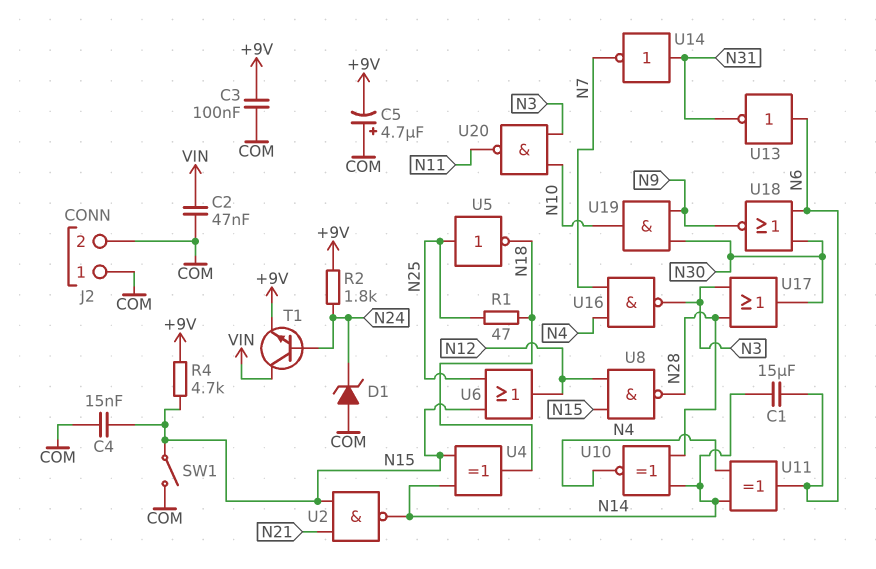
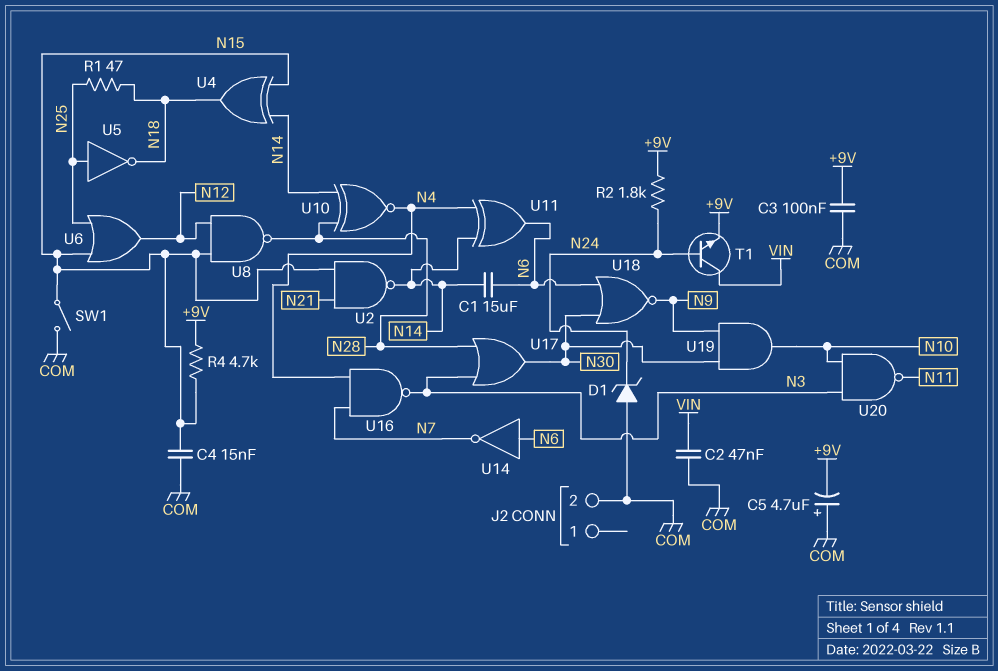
J2 pin 1: COM -> none
U13: NOT (in N6, out N31) -> none
U14: NOT (in N31, out N7) -> NOT (in N6, out N7)

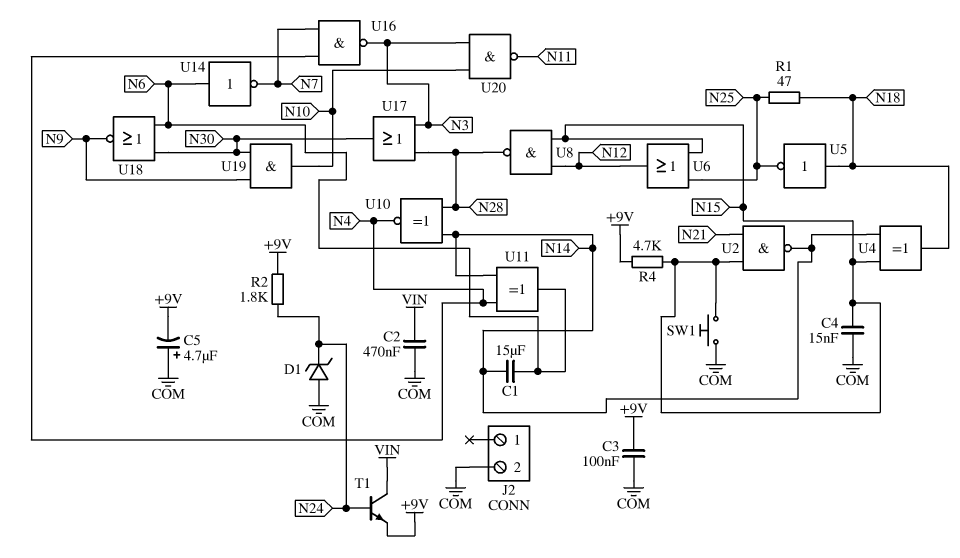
C2: 47nF (COM, VIN) -> 470nF (COM, VIN)
SW1: switch (COM, N15) -> button (COM, N15)
U5: NOT (in N25, out N18) -> NOT (in N18, out N25)

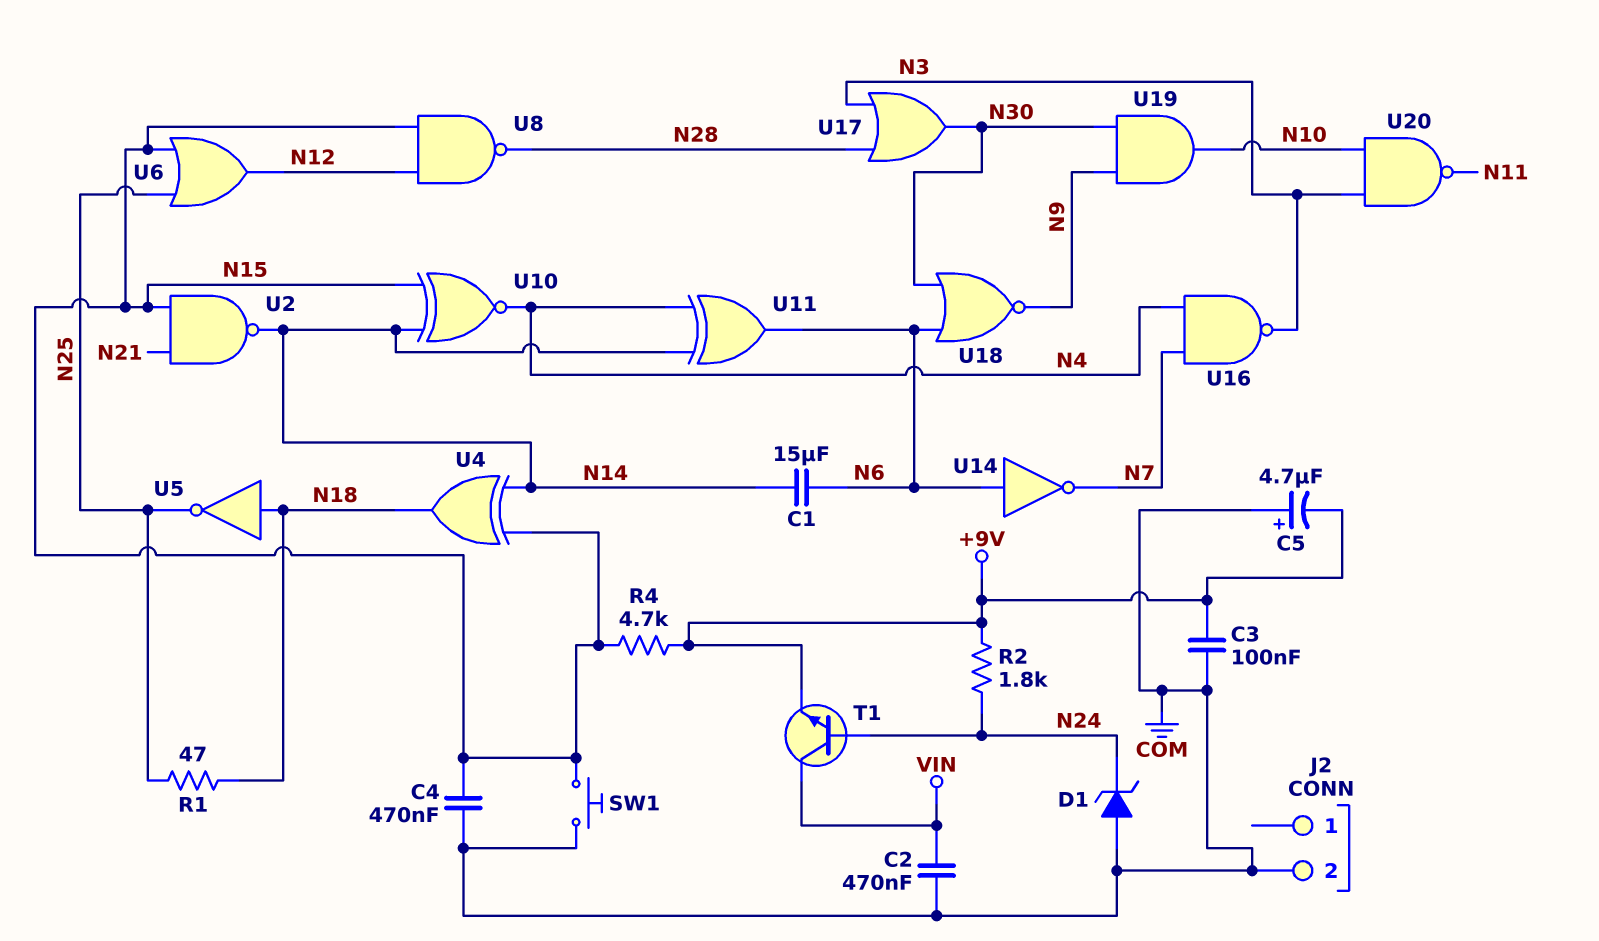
C4: 15nF (COM, N15) -> 470nF (COM, N15)
U10: XNOR (in N14, in N28, out N4) -> XNOR (in N14, in N15, out N4)

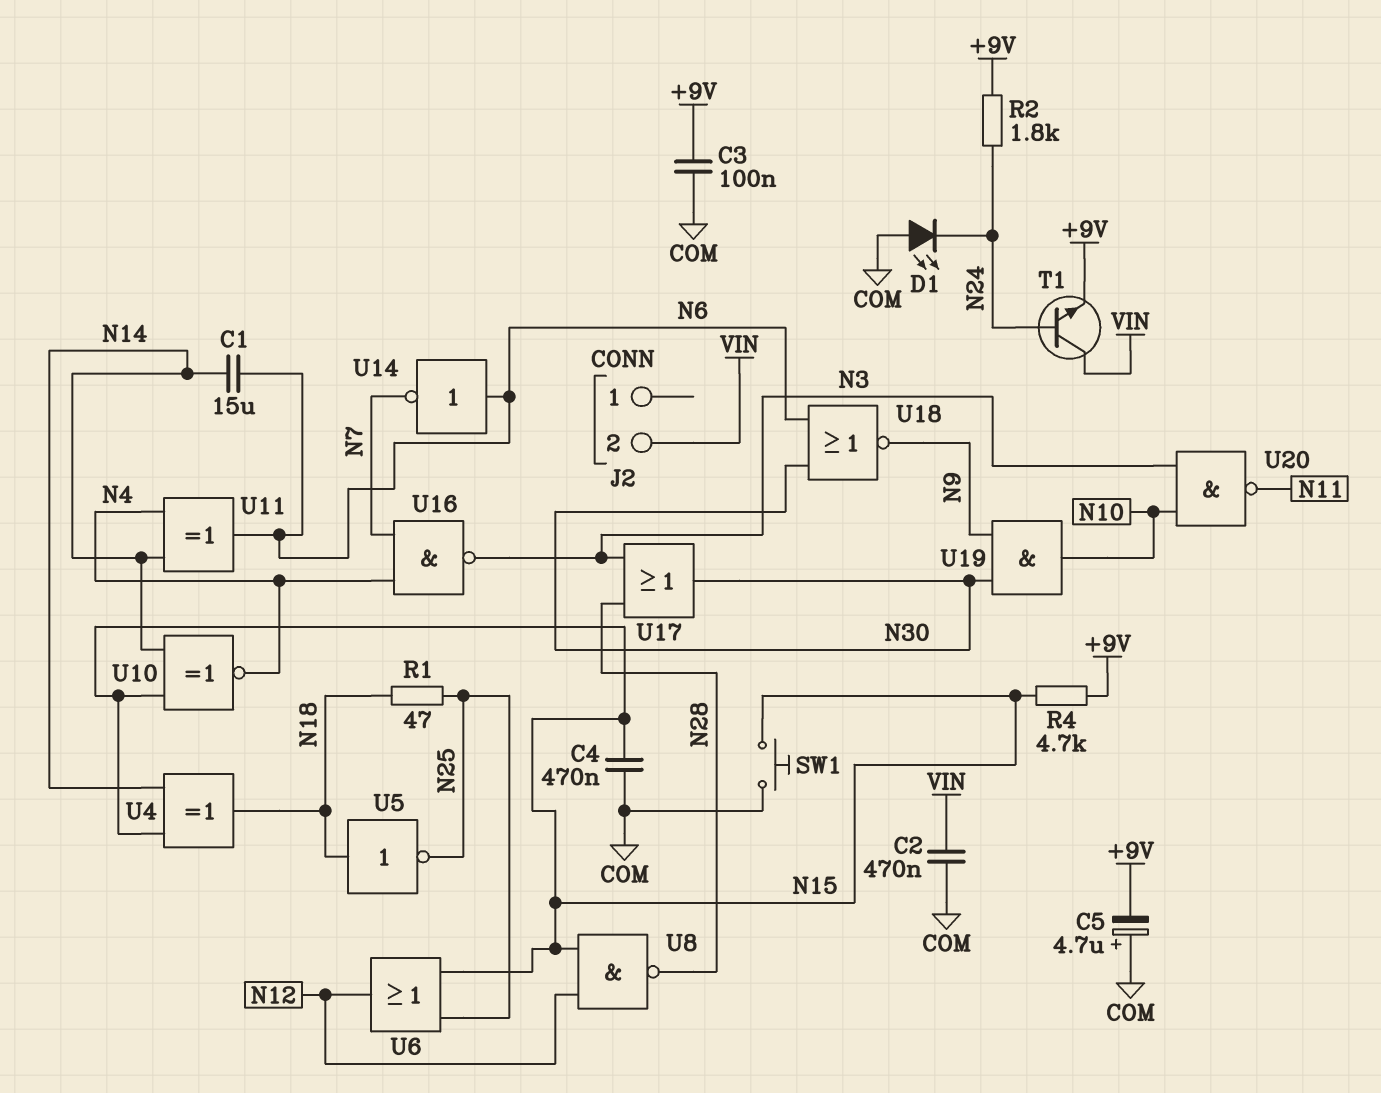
D1: zener (A COM, K N24) -> LED (A COM, K N24)
J2 pin 2: COM -> VIN
U2: NAND (in N15, in N21, out N14) -> none

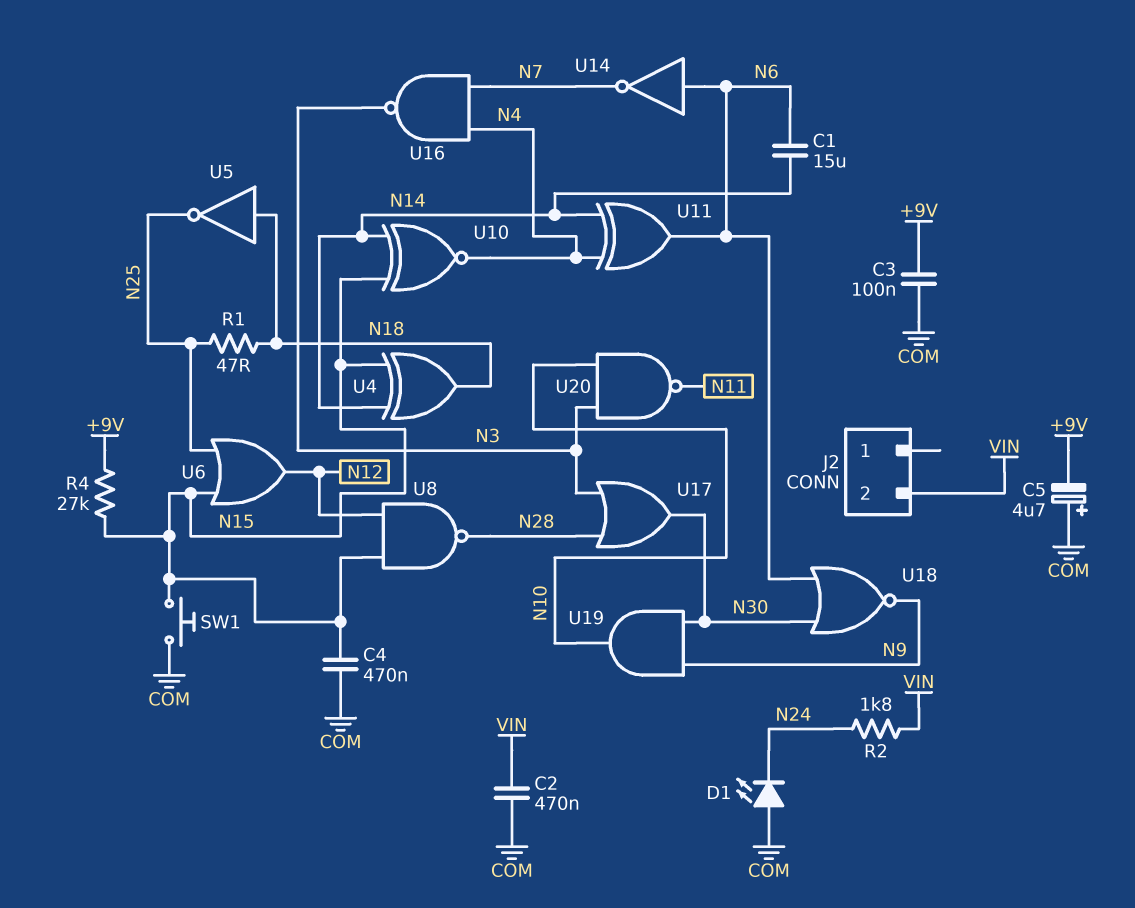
R2: 1.8k (+9V, N24) -> 1.8k (N24, VIN)
R4: 4.7k (+9V, N15) -> 27k (+9V, N15)
T1: NPN (B N24, C VIN, E +9V) -> none

